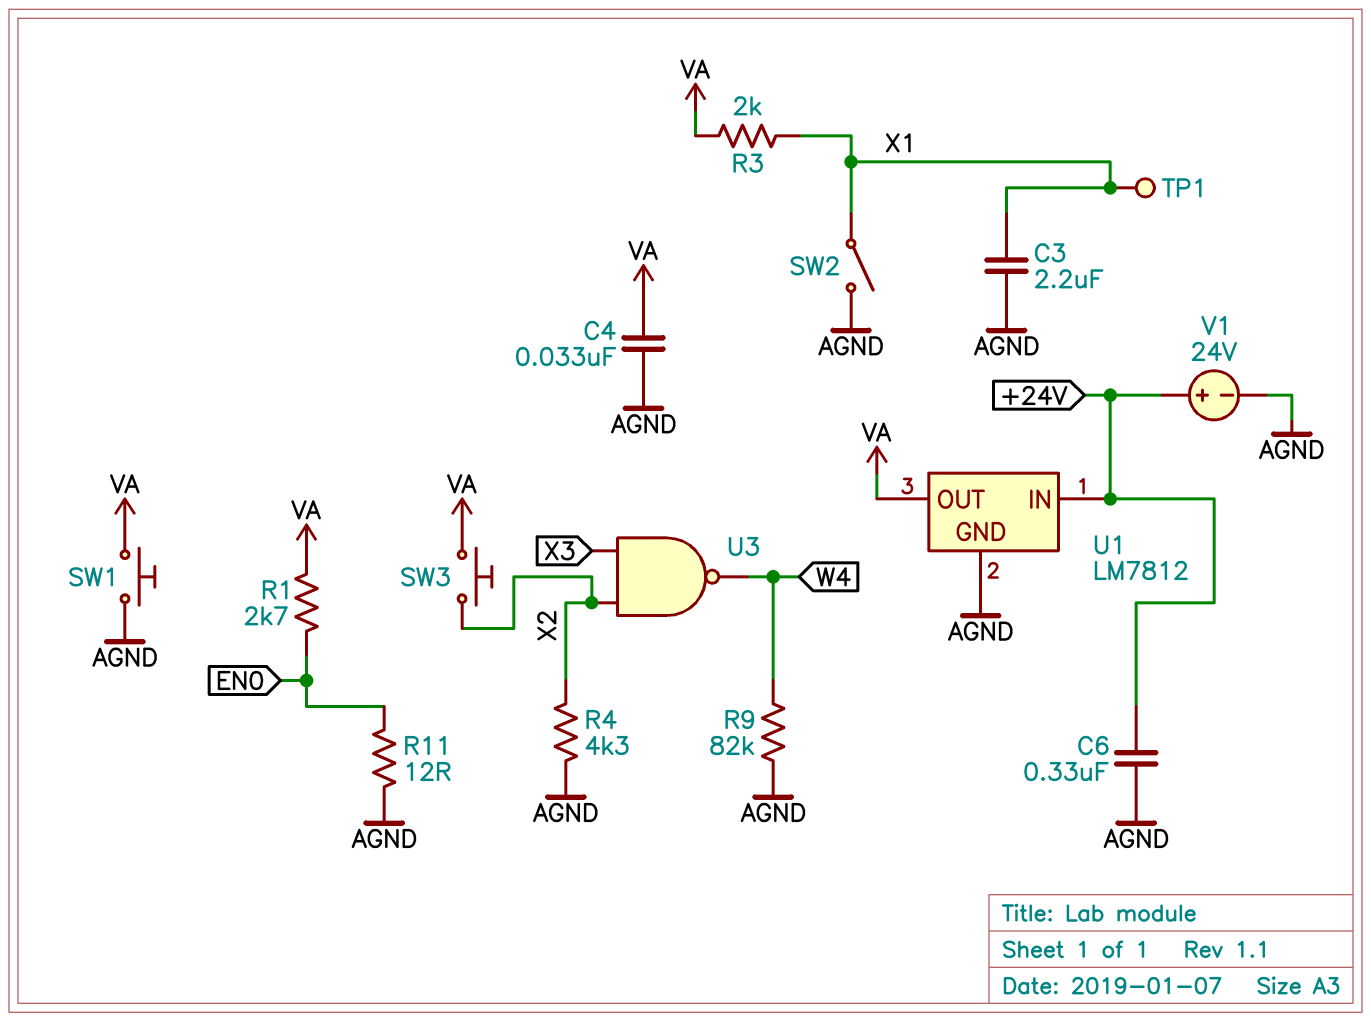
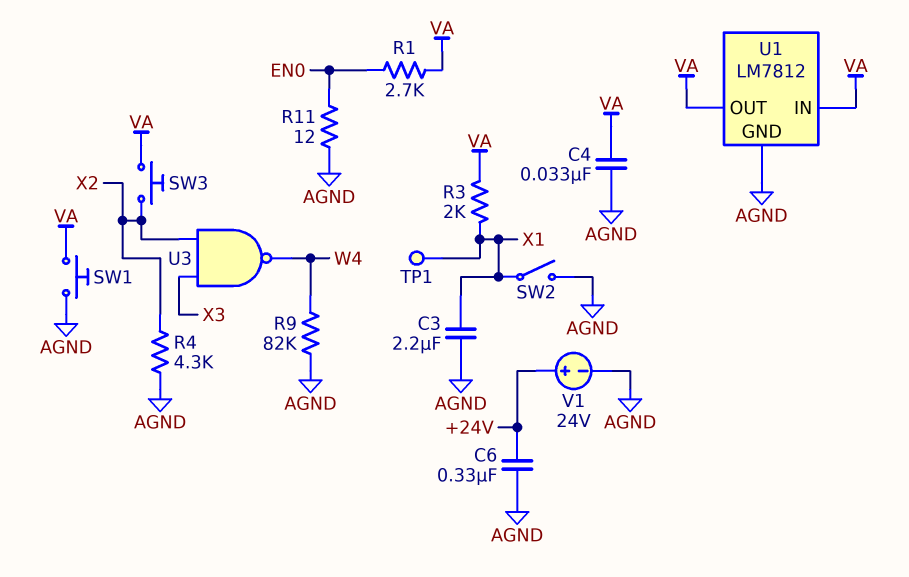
U1 pin IN: +24V -> VA

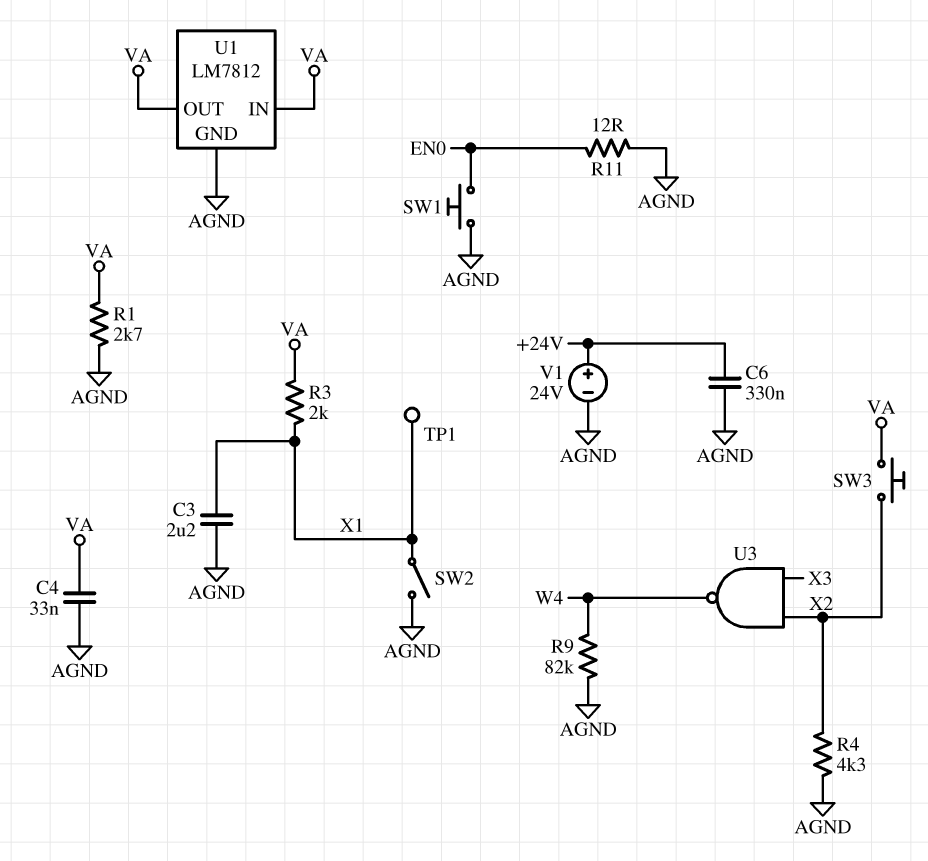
R1: 2.7k (EN0, VA) -> 2.7k (AGND, VA)
SW1: button (AGND, VA) -> button (AGND, EN0)

